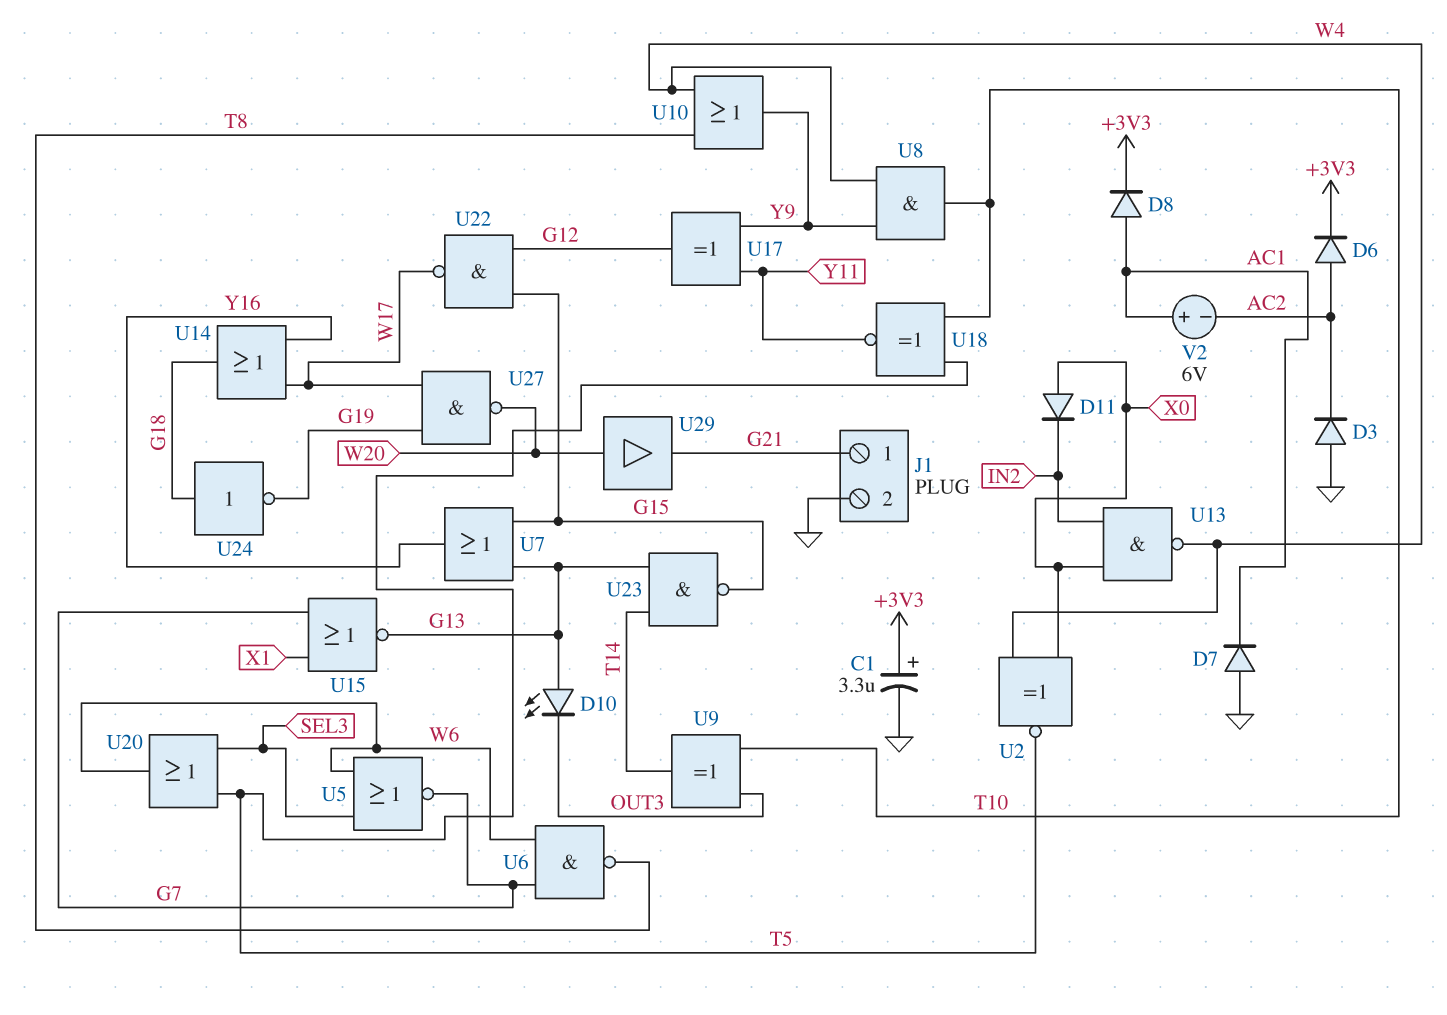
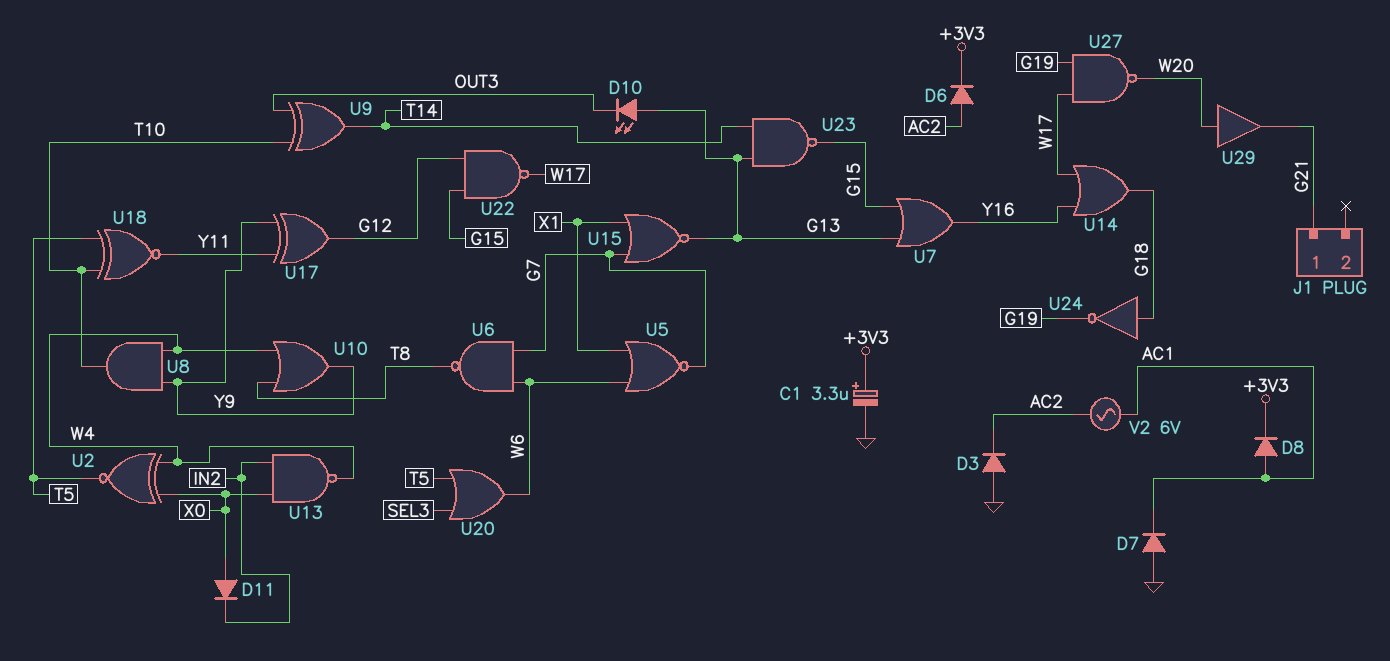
J1 pin 2: GND -> none
U5: NOR (in SEL3, in W6, out G7) -> NOR (in W6, in X1, out G7)
V2: 6V (plus AC1, minus AC2) -> AC 6V (AC1, AC2)

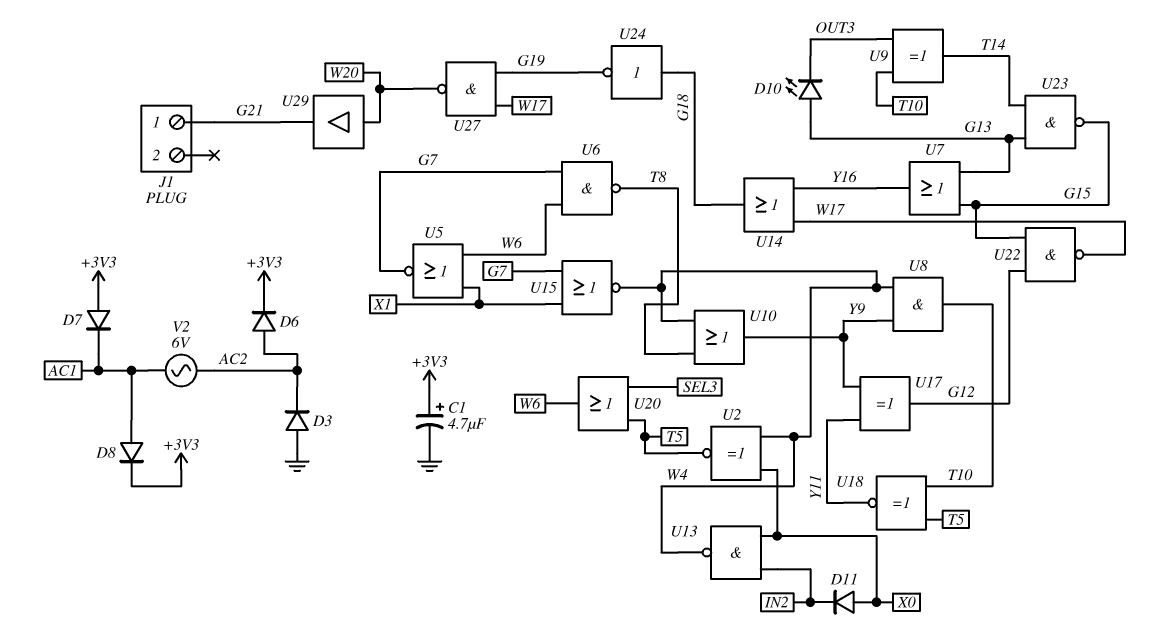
C1: 3.3uF (plus +3V3, minus GND) -> 4.7uF (plus +3V3, minus GND)
D7: diode (A GND, K AC1) -> diode (A +3V3, K AC1)
U15: NOR (in G7, in X1, out G13) -> NOR (in G7, in X1, out W4)

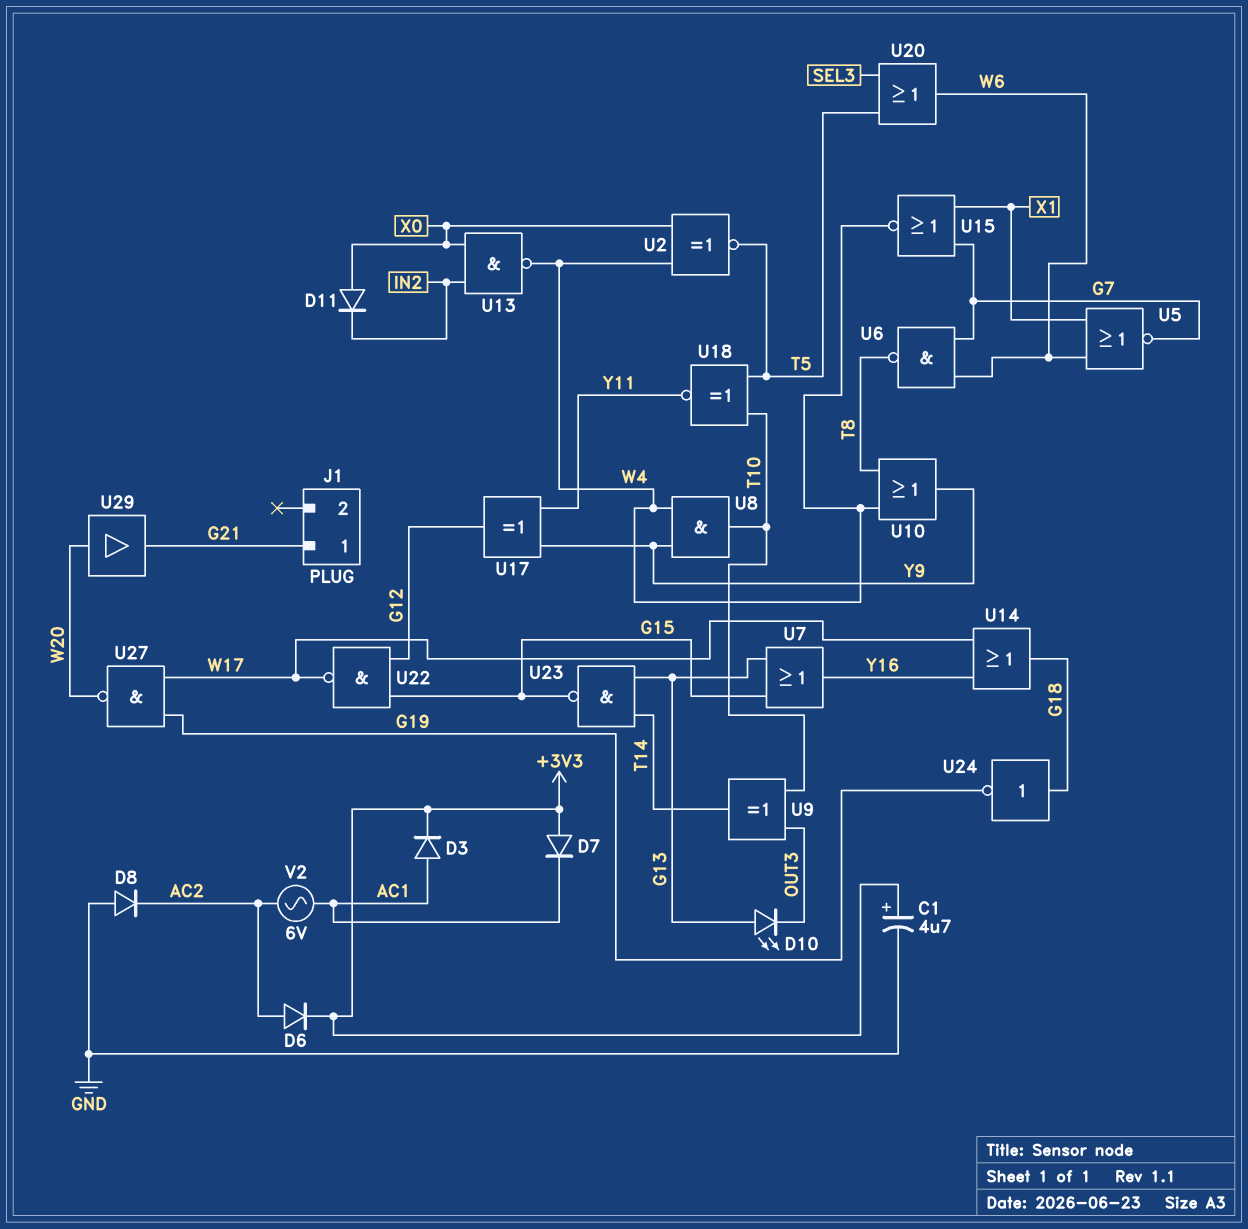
D3: diode (A GND, K AC2) -> diode (A AC1, K +3V3)
D8: diode (A AC1, K +3V3) -> diode (A GND, K AC2)

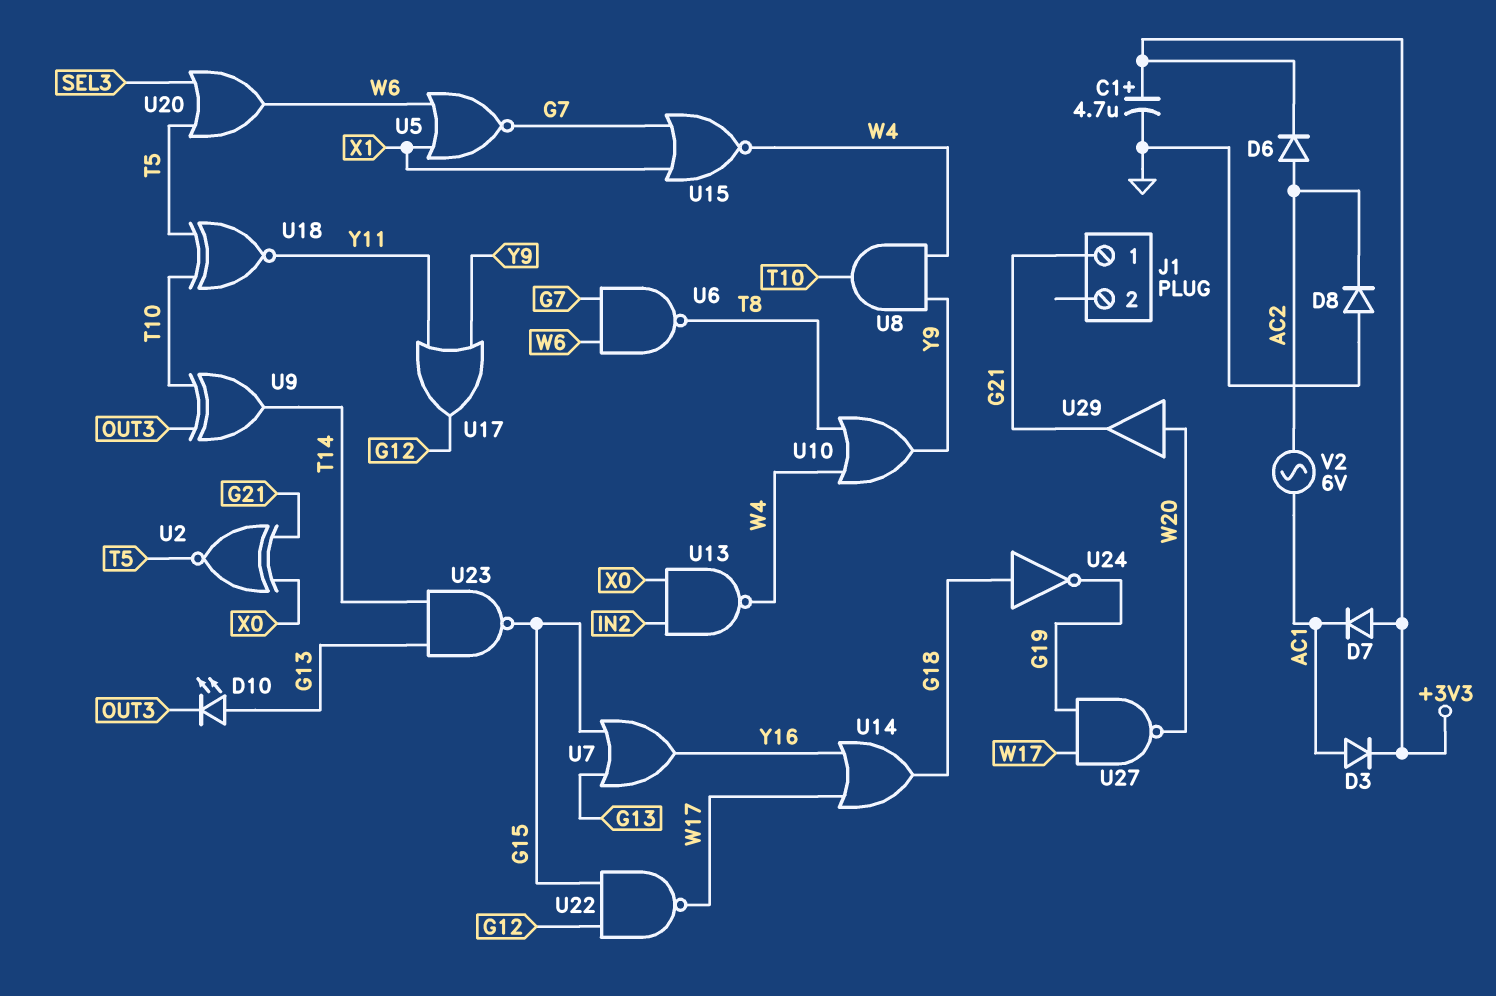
D11: diode (A X0, K IN2) -> none
U2: XNOR (in W4, in X0, out T5) -> XNOR (in G21, in X0, out T5)
U17: XOR (in Y9, in Y11, out G12) -> OR (in Y9, in Y11, out G12)

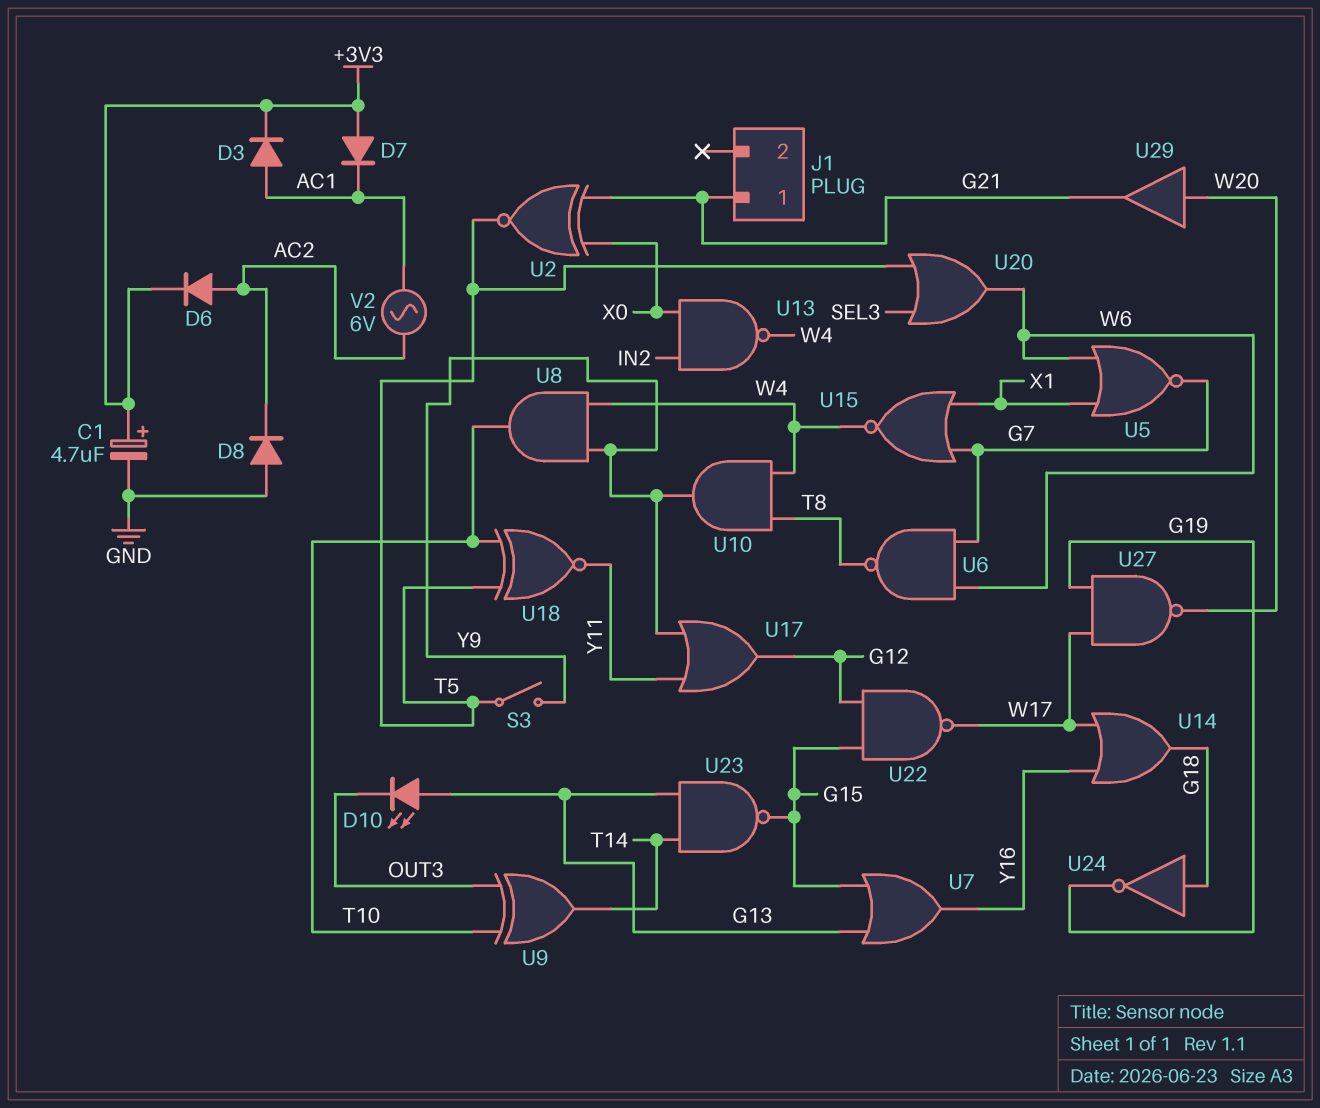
S3: none -> switch (T5, Y9)
U10: OR (in T8, in W4, out Y9) -> AND (in T8, in W4, out Y9)

